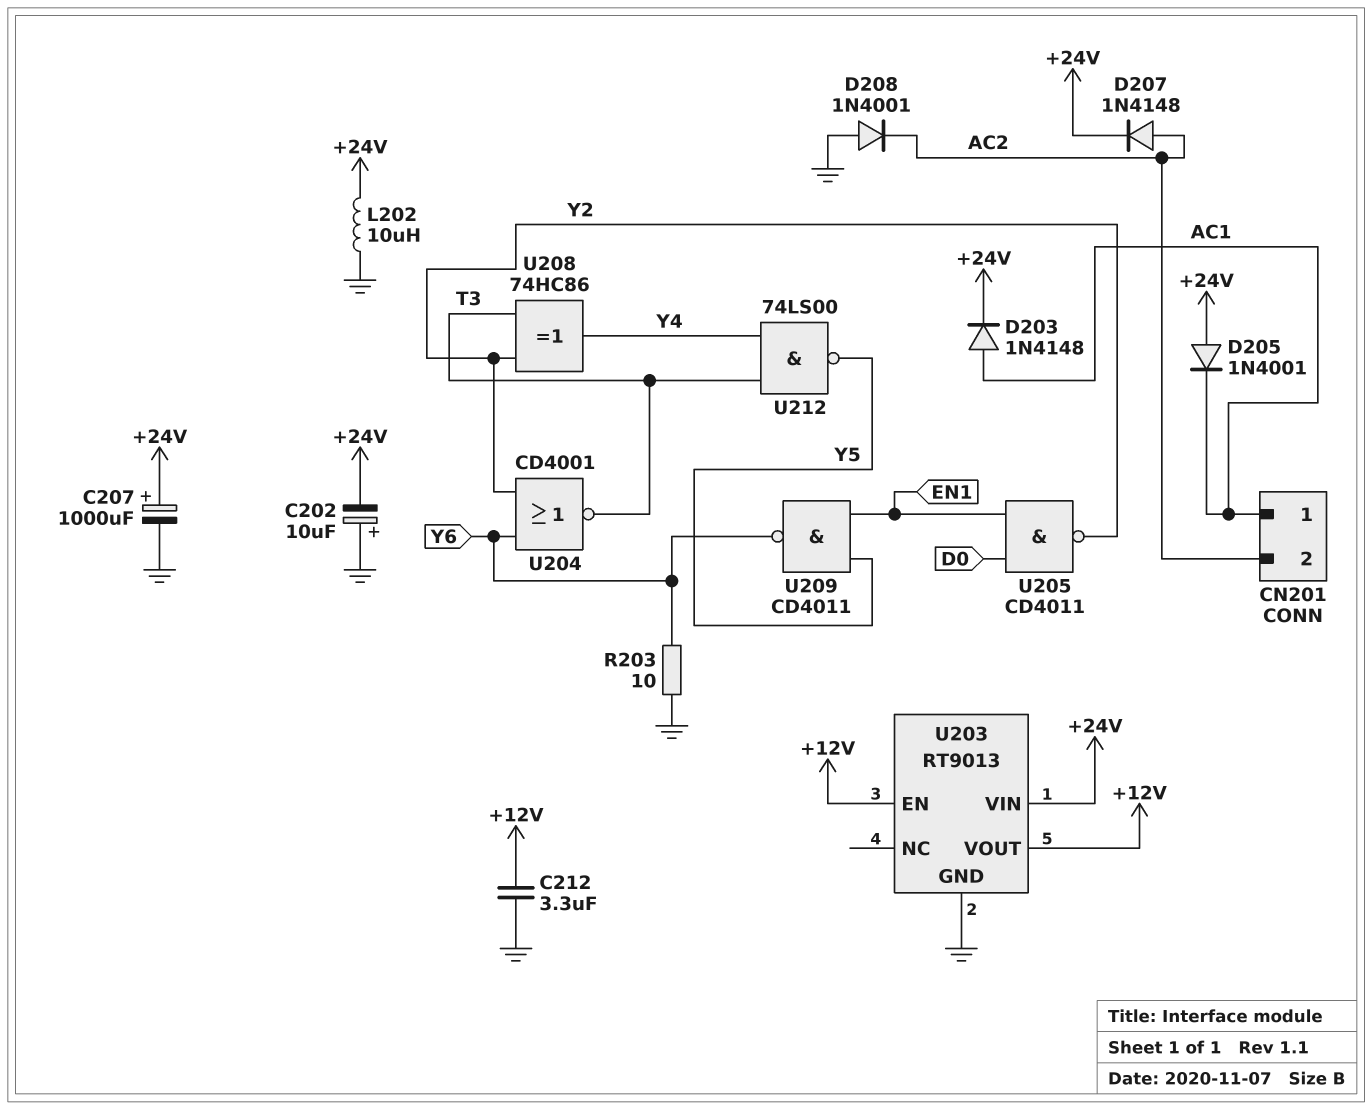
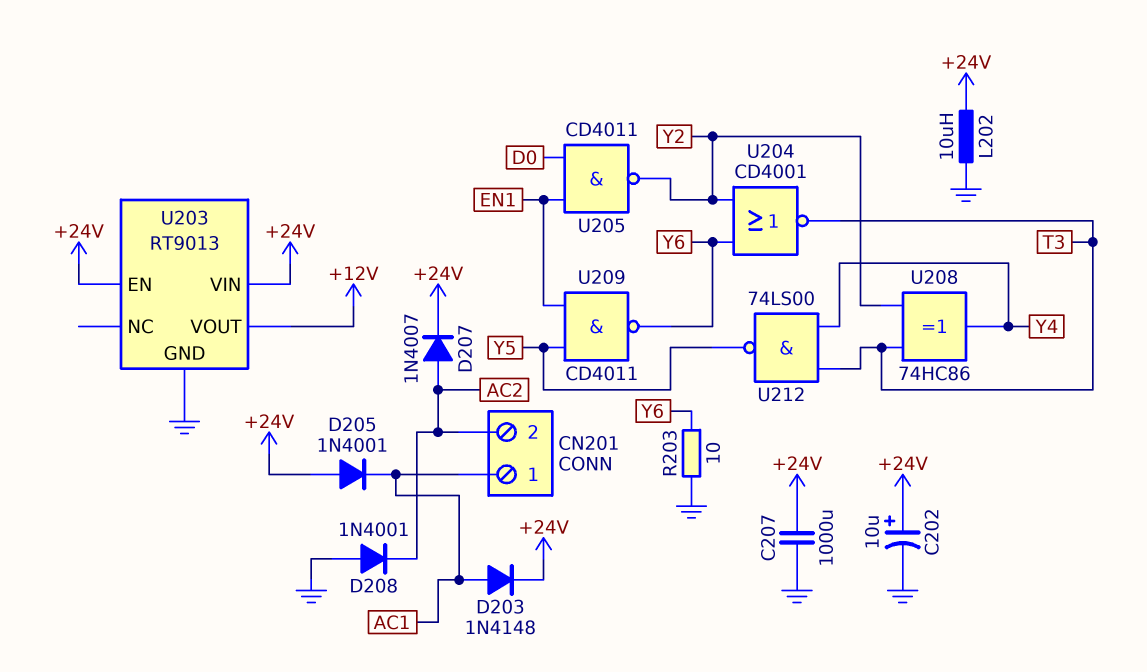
C202: 10uF (plus GND, minus +24V) -> 10uF (plus +24V, minus GND)
C207: 1000uF (plus +24V, minus GND) -> 1000uF (+24V, GND)
C212: 3.3uF (+12V, GND) -> none
D207: diode 1N4148 (A AC2, K +24V) -> diode 1N4007 (A AC2, K +24V)
U203 pin EN: +12V -> +24V

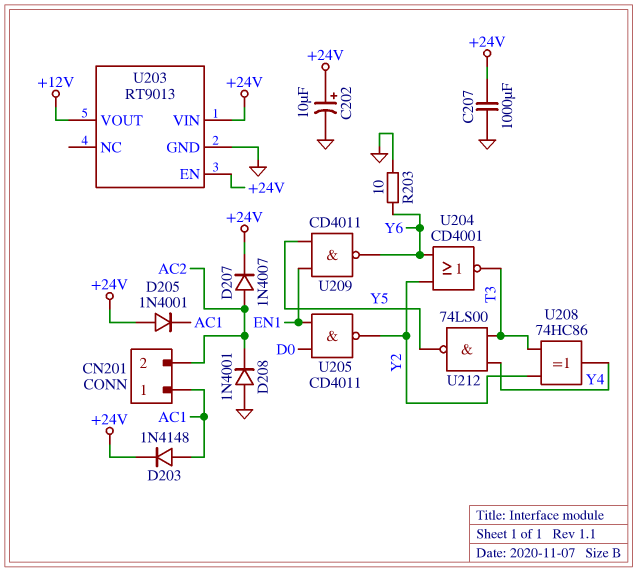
L202: 10uH (+24V, GND) -> none

